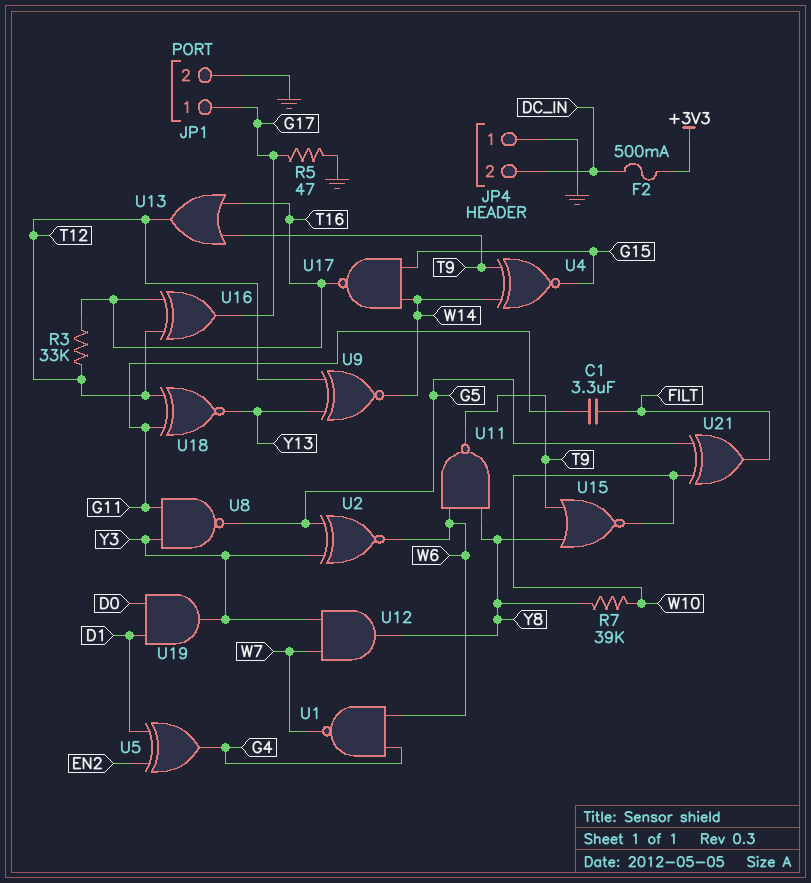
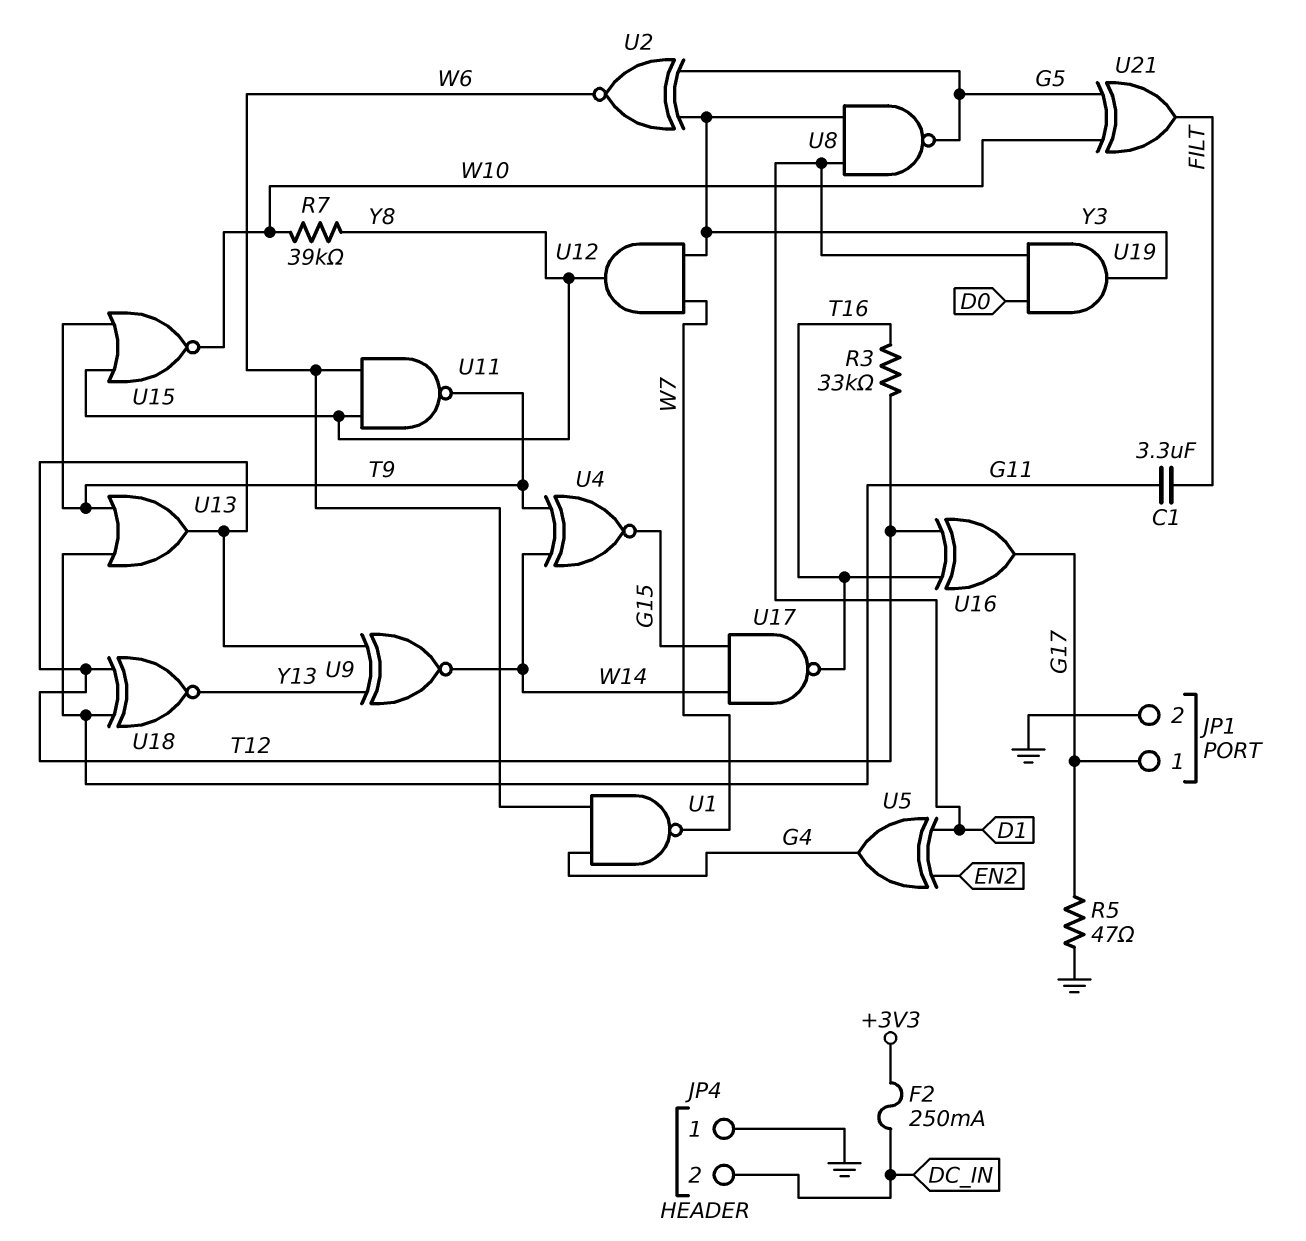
F2: 500mA (+3V3, DC_IN) -> 250mA (+3V3, DC_IN)
U8: NAND (in G11, in Y3, out G5) -> NAND (in D1, in Y3, out G5)
U13: OR (in T9, in T16, out T12) -> OR (in G11, in T9, out T12)

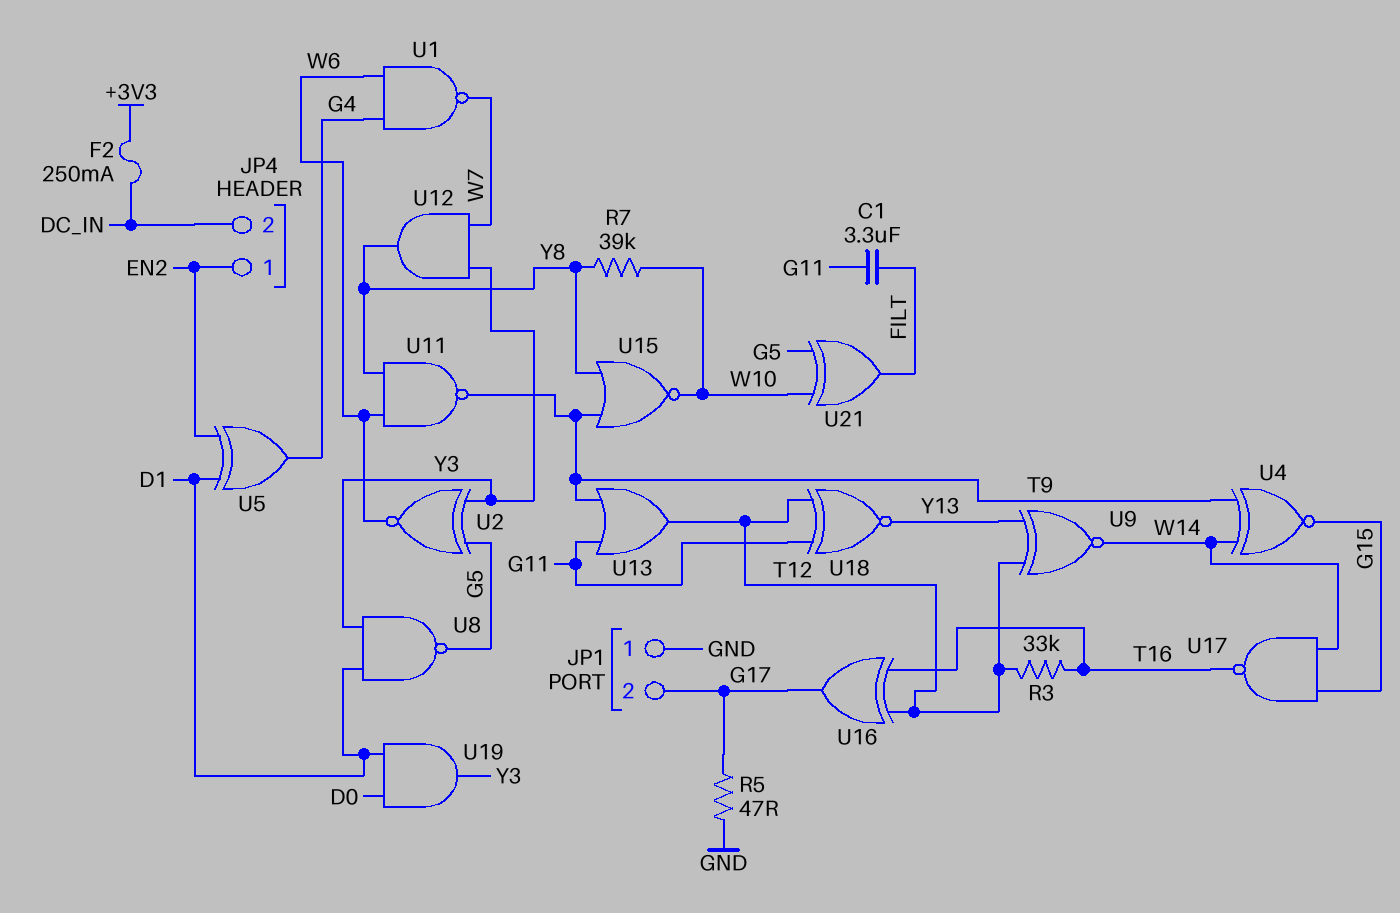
JP1 pin 1: G17 -> GND
JP1 pin 2: GND -> G17
JP4 pin 1: GND -> EN2

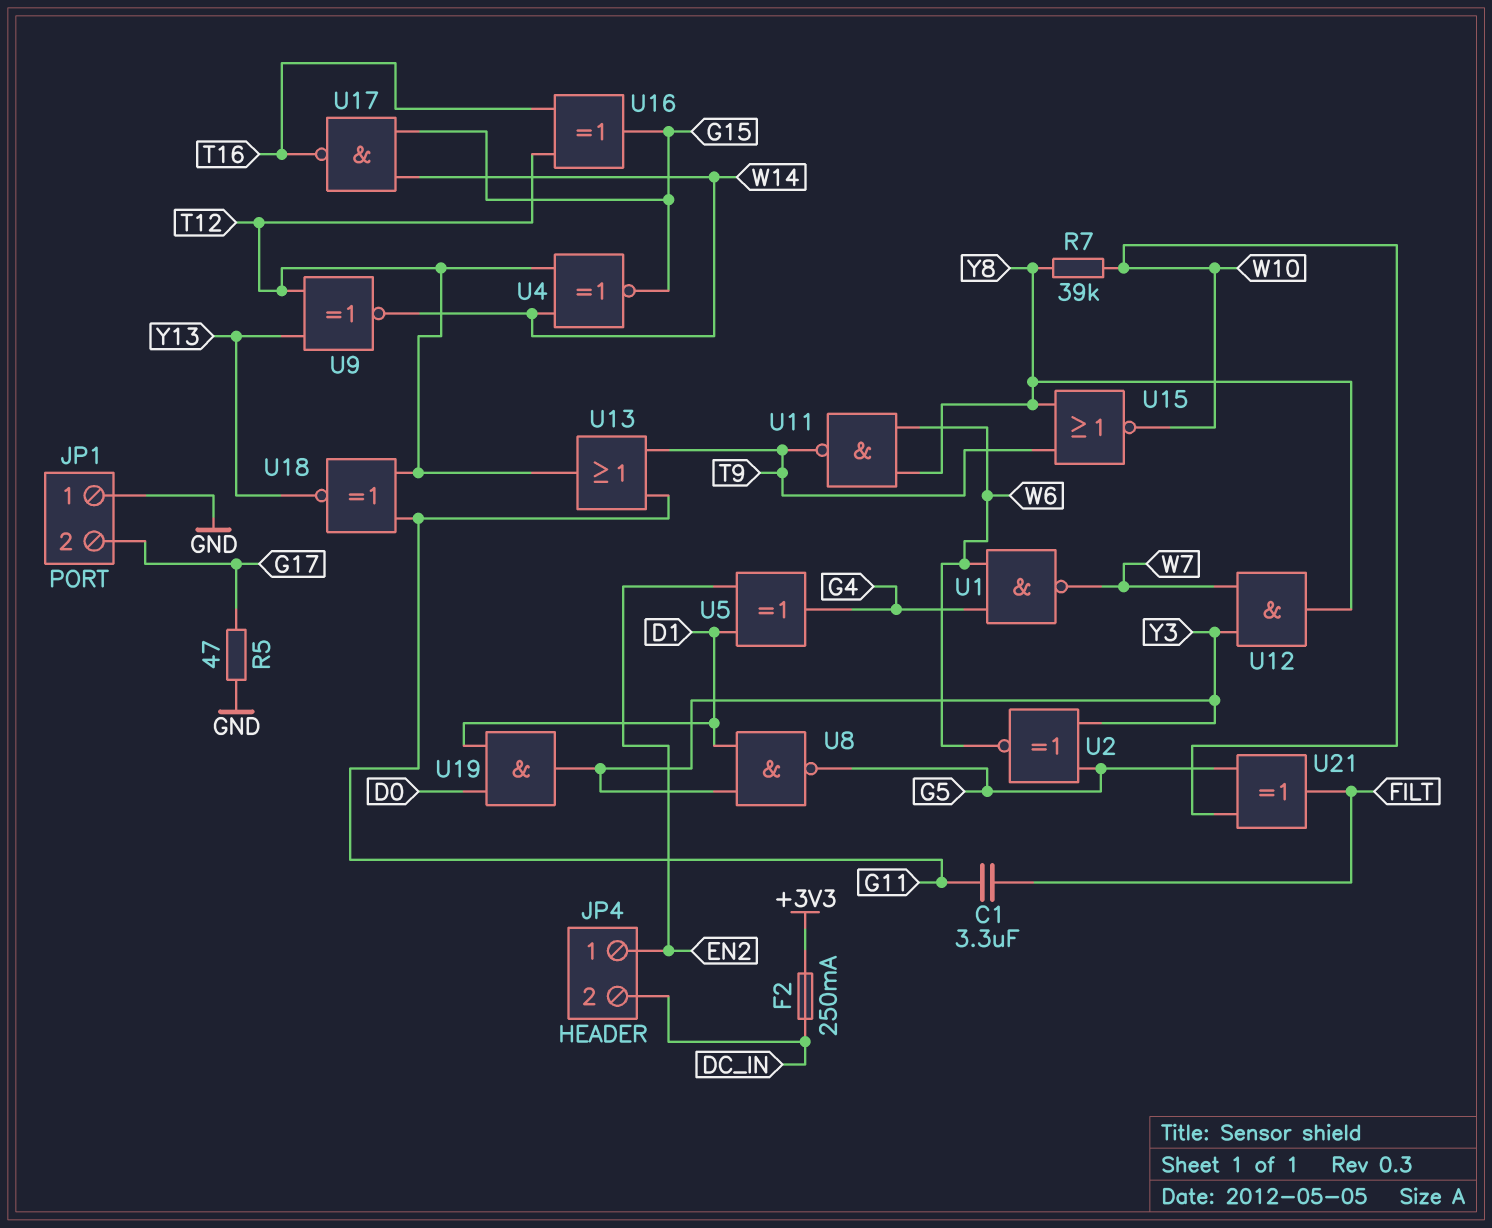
R3: 33k (T12, T16) -> none
U4: XNOR (in T9, in W14, out G15) -> XNOR (in T12, in W14, out G15)
U16: XOR (in T12, in T16, out G17) -> XOR (in T12, in T16, out G15)

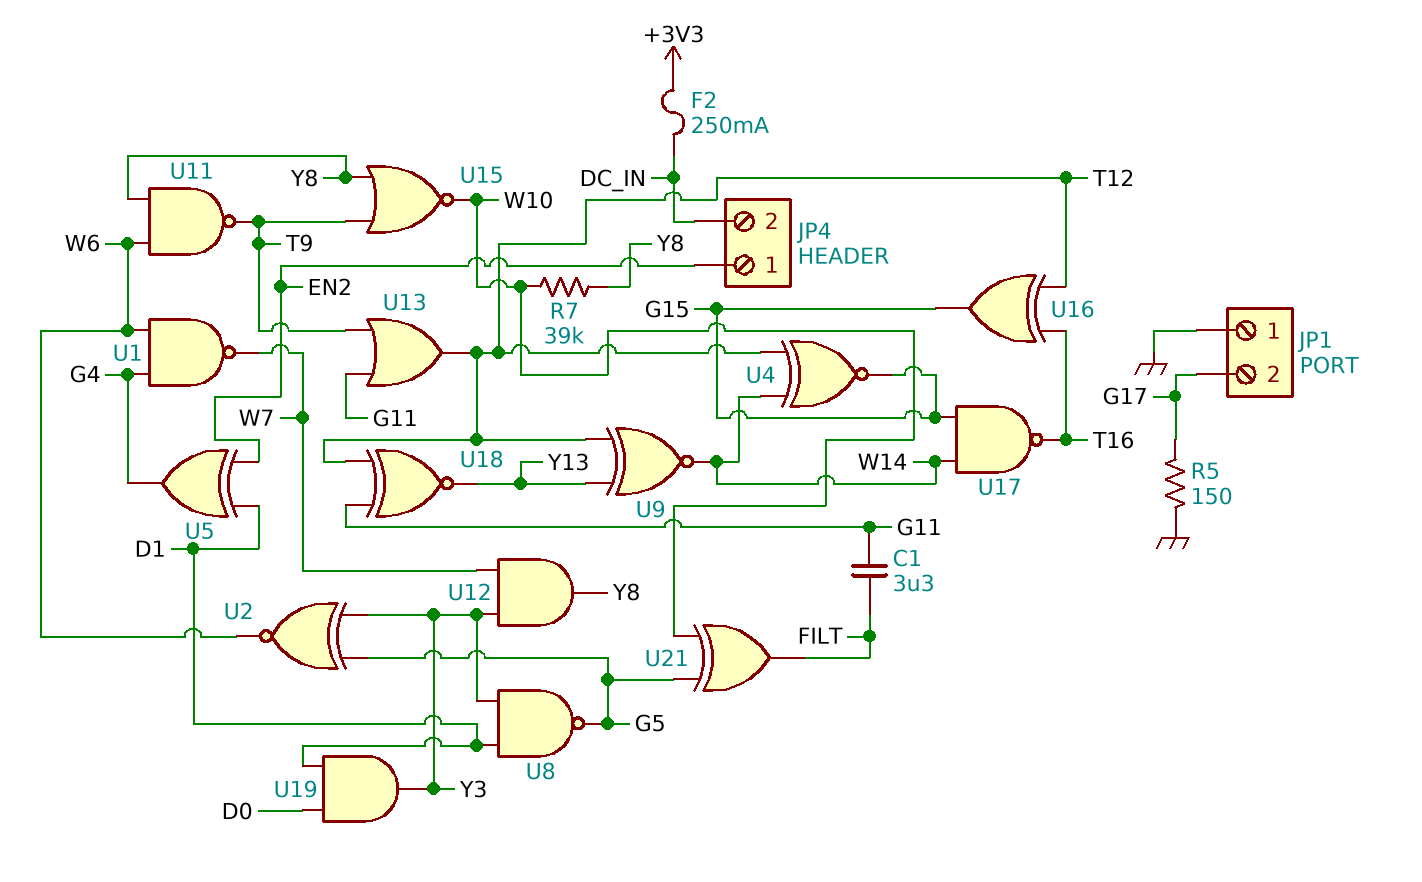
R5: 47 (G17, GND) -> 150 (G17, GND)

